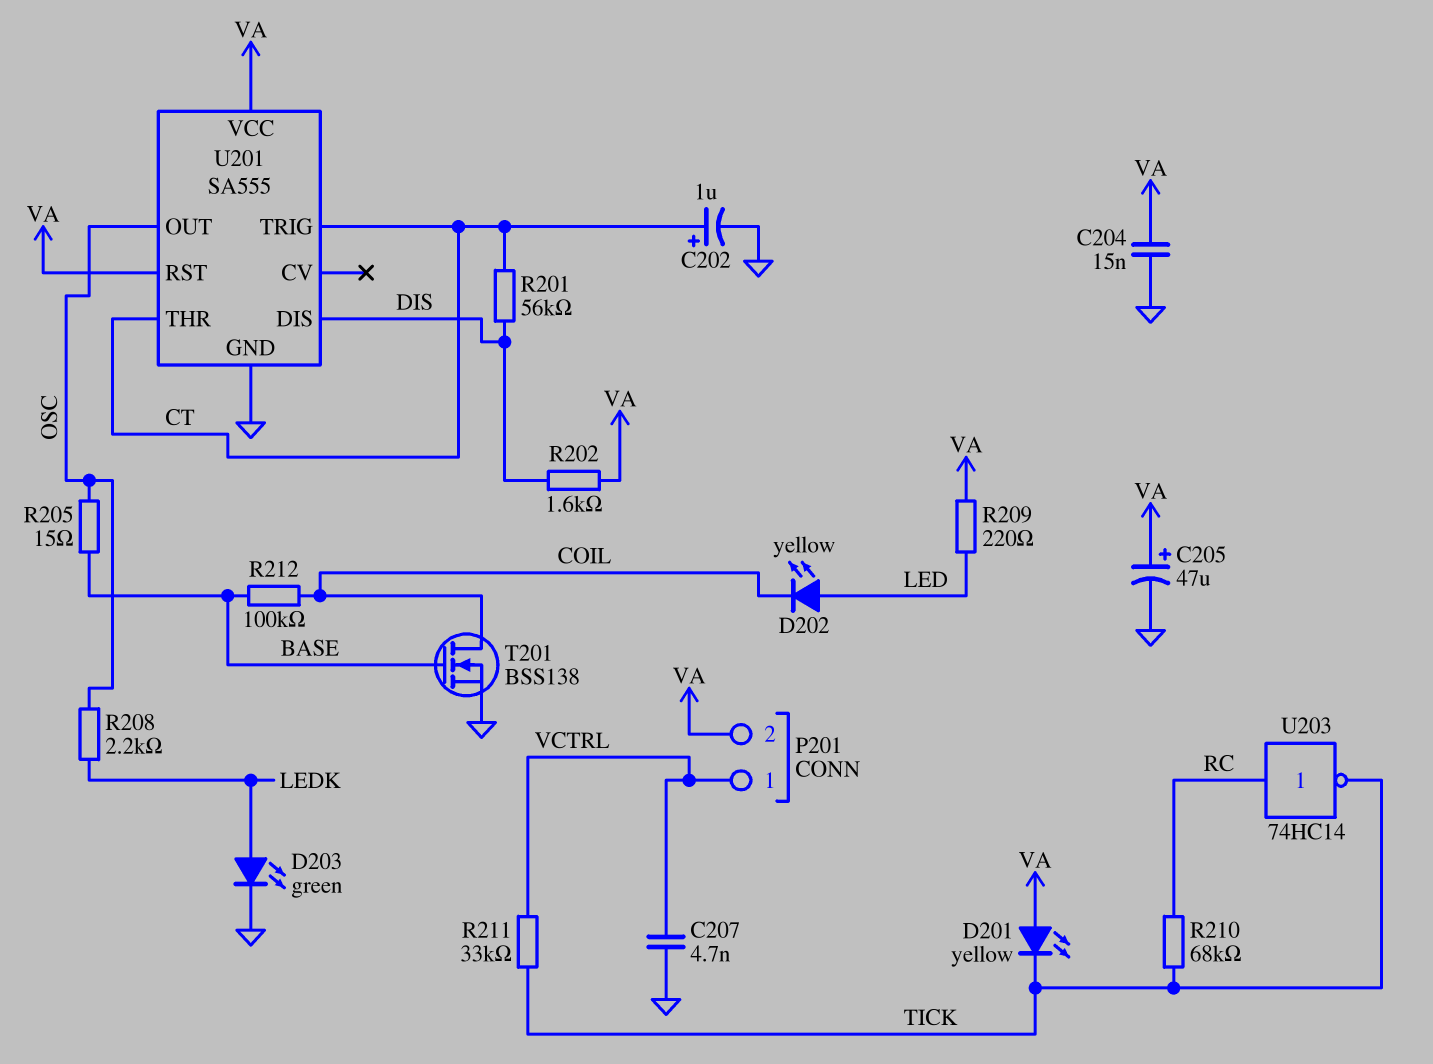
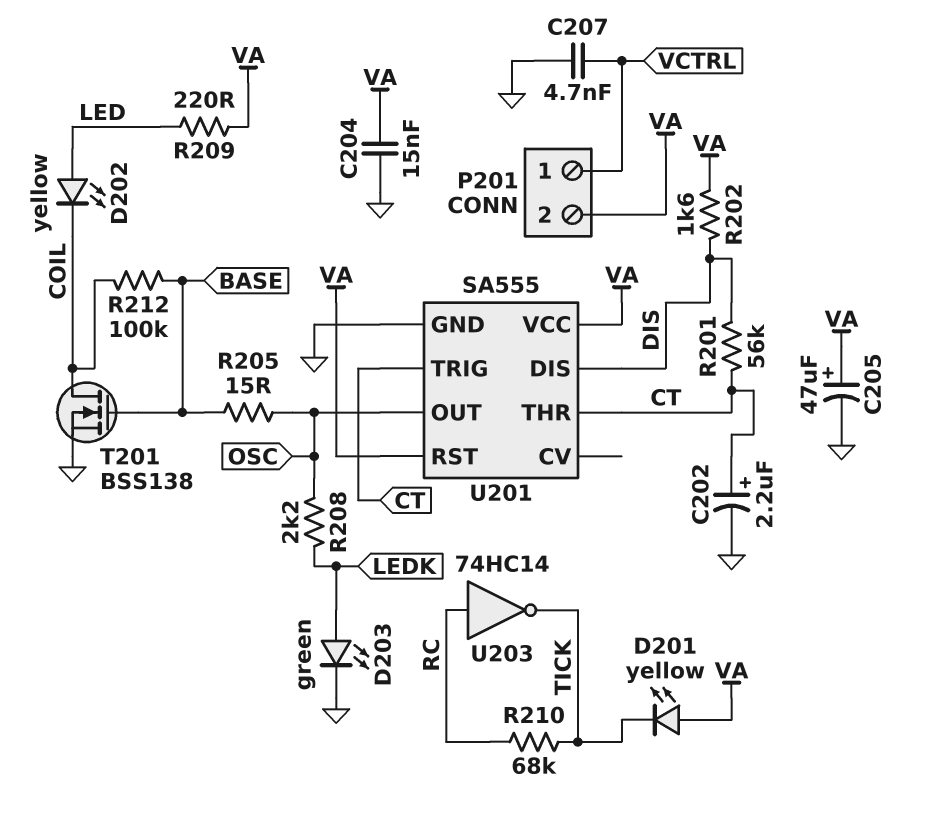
C202: 1uF (plus CT, minus GND) -> 2.2uF (plus CT, minus GND)
R211: 33k (TICK, VCTRL) -> none

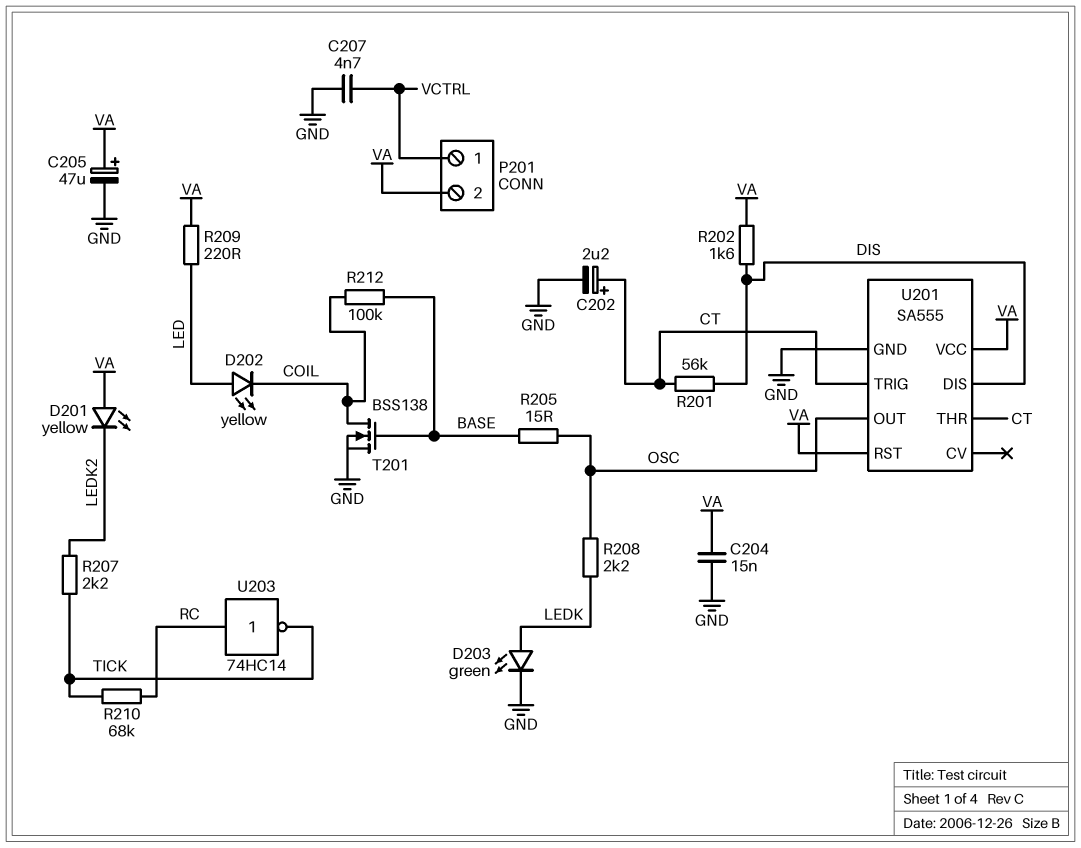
D201: LED yellow (A VA, K TICK) -> LED yellow (A VA, K LEDK2)
R207: none -> 2.2k (LEDK2, TICK)

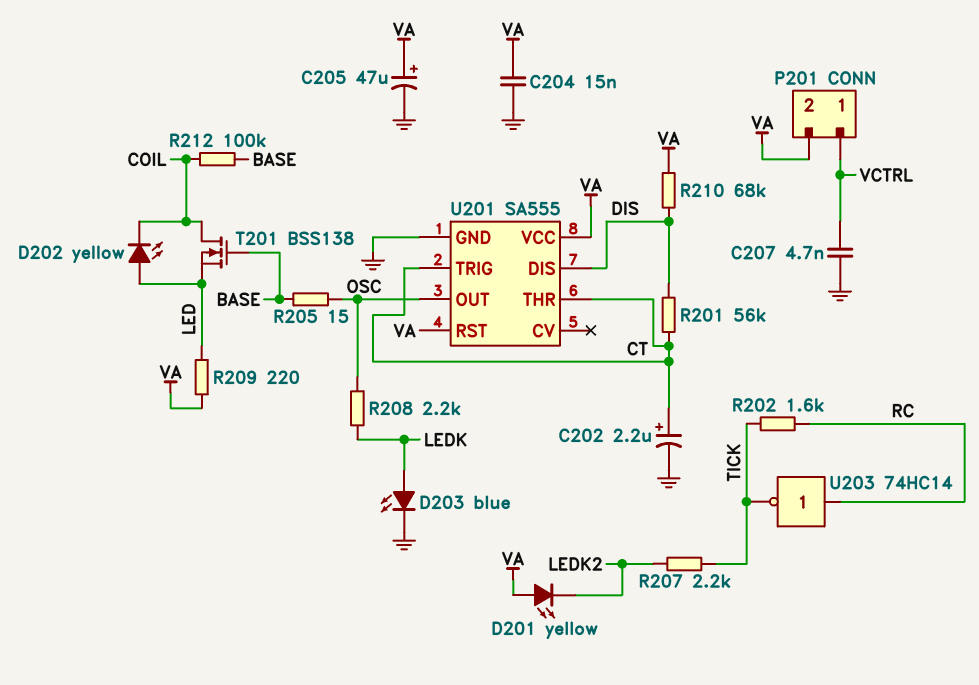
D203: LED green (A LEDK, K GND) -> LED blue (A LEDK, K GND)
R202: 1.6k (DIS, VA) -> 1.6k (RC, TICK)
R210: 68k (RC, TICK) -> 68k (DIS, VA)
T201: NMOS BSS138 (G BASE, D COIL, S GND) -> NMOS BSS138 (G BASE, D COIL, S LED)

